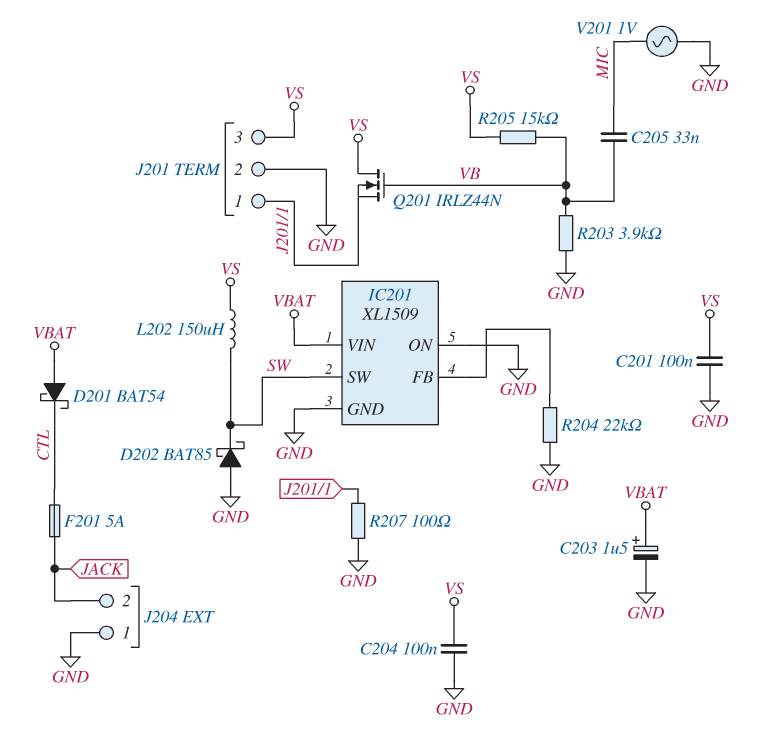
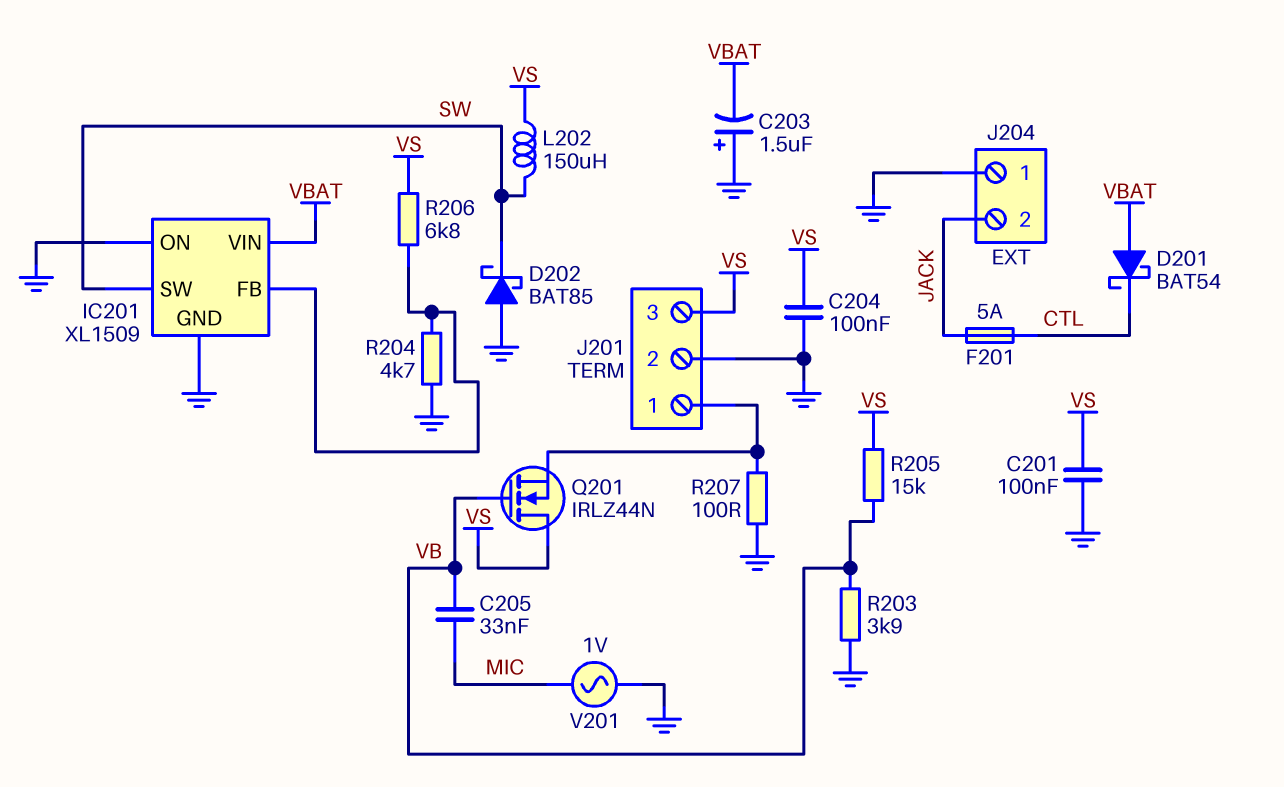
C203: 1.5uF (plus VBAT, minus GND) -> 1.5uF (plus GND, minus VBAT)
R204: 22k (GND, IC201/FB) -> 4.7k (GND, IC201/FB)
R206: none -> 6.8k (IC201/FB, VS)

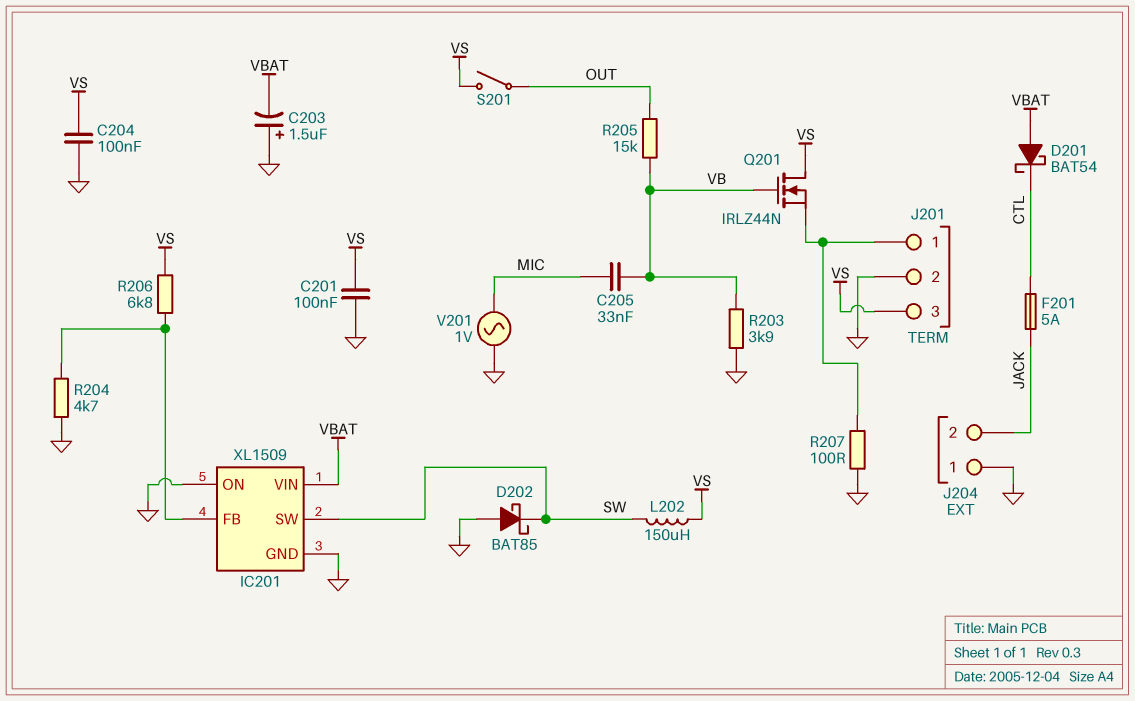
R205: 15k (VB, VS) -> 15k (OUT, VB)
S201: none -> switch (OUT, VS)

